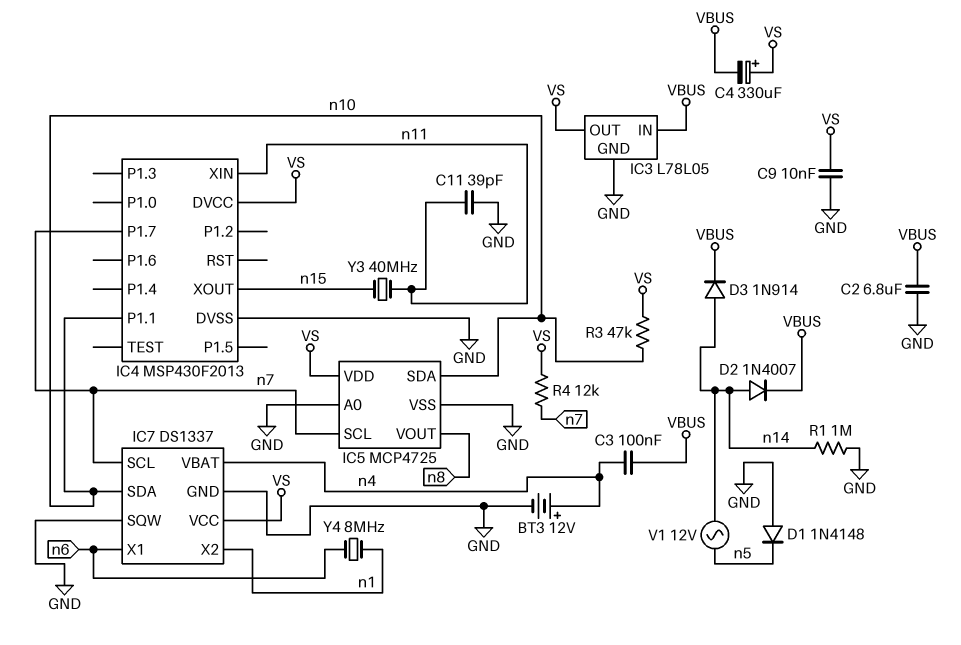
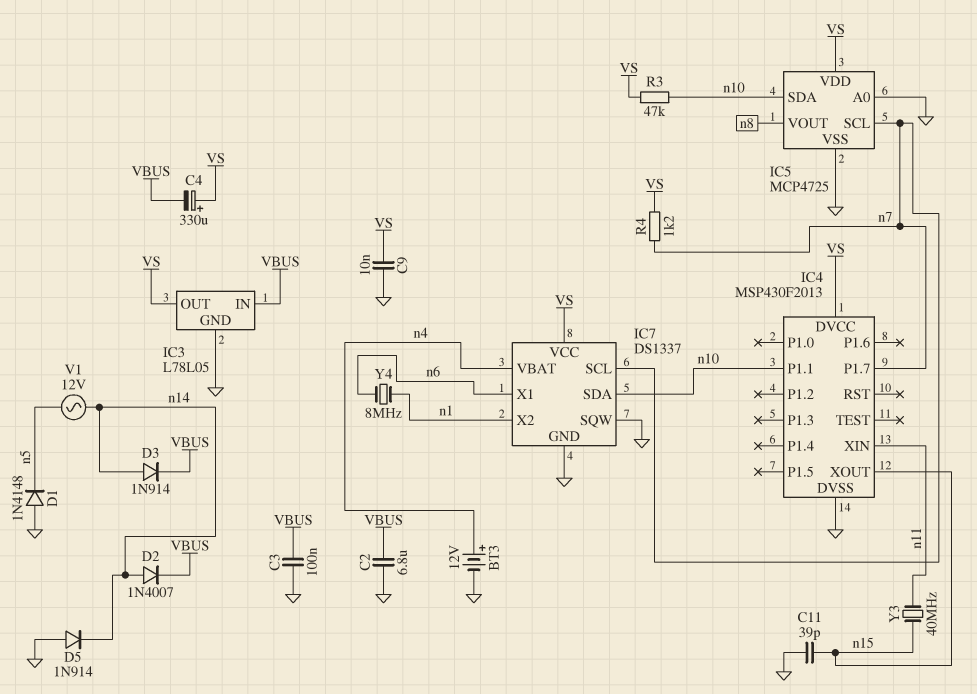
C3: 100nF (VBUS, n4) -> 100nF (GND, VBUS)
C11: 39pF (GND, n11) -> 39pF (GND, n15)
D5: none -> diode 1N914 (A GND, K n14)
R1: 1M (GND, n14) -> none
R4: 12k (VS, n7) -> 1.2k (VS, n7)

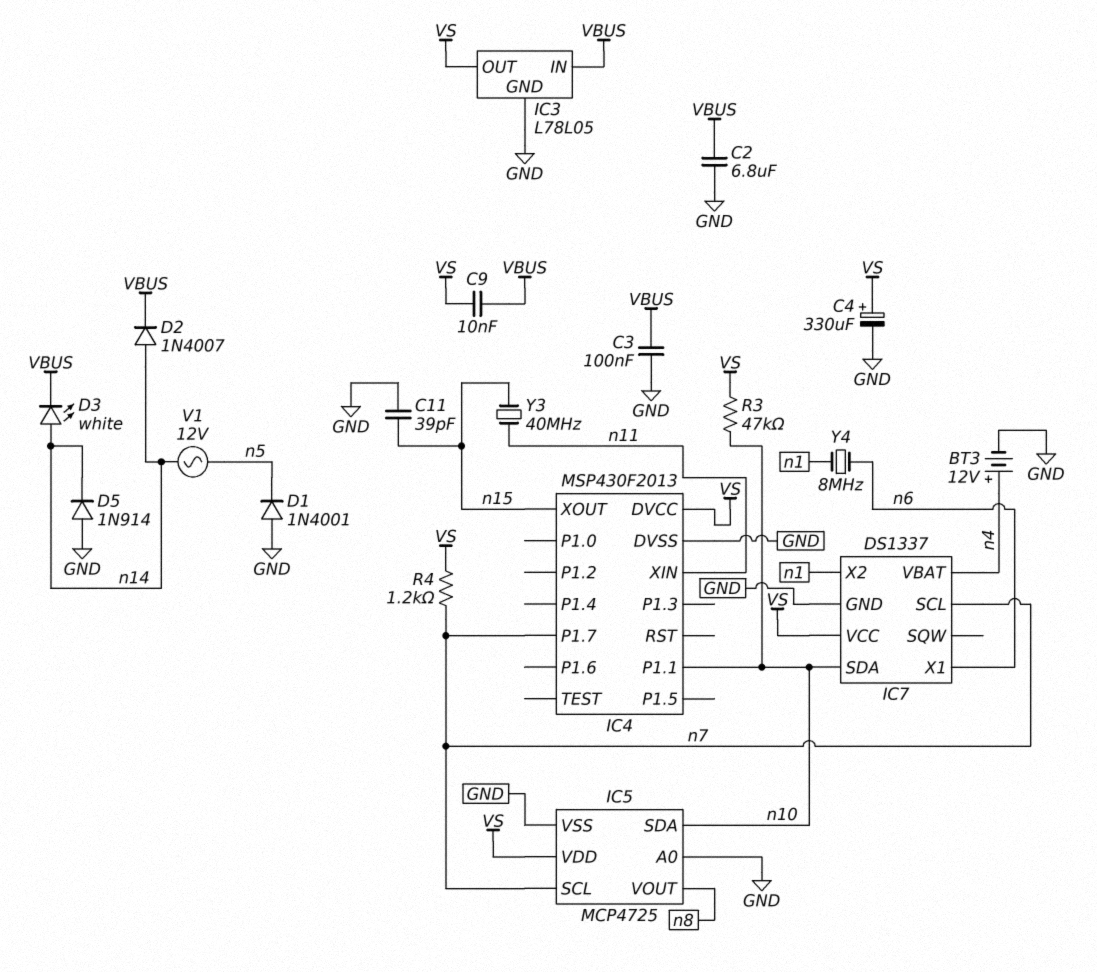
C4: 330uF (plus VS, minus VBUS) -> 330uF (plus VS, minus GND)
C9: 10nF (GND, VS) -> 10nF (VBUS, VS)
D1: diode 1N4148 (A GND, K n5) -> diode 1N4001 (A GND, K n5)
D3: diode 1N914 (A n14, K VBUS) -> LED white (A n14, K VBUS)
IC7 pin SQW: GND -> none

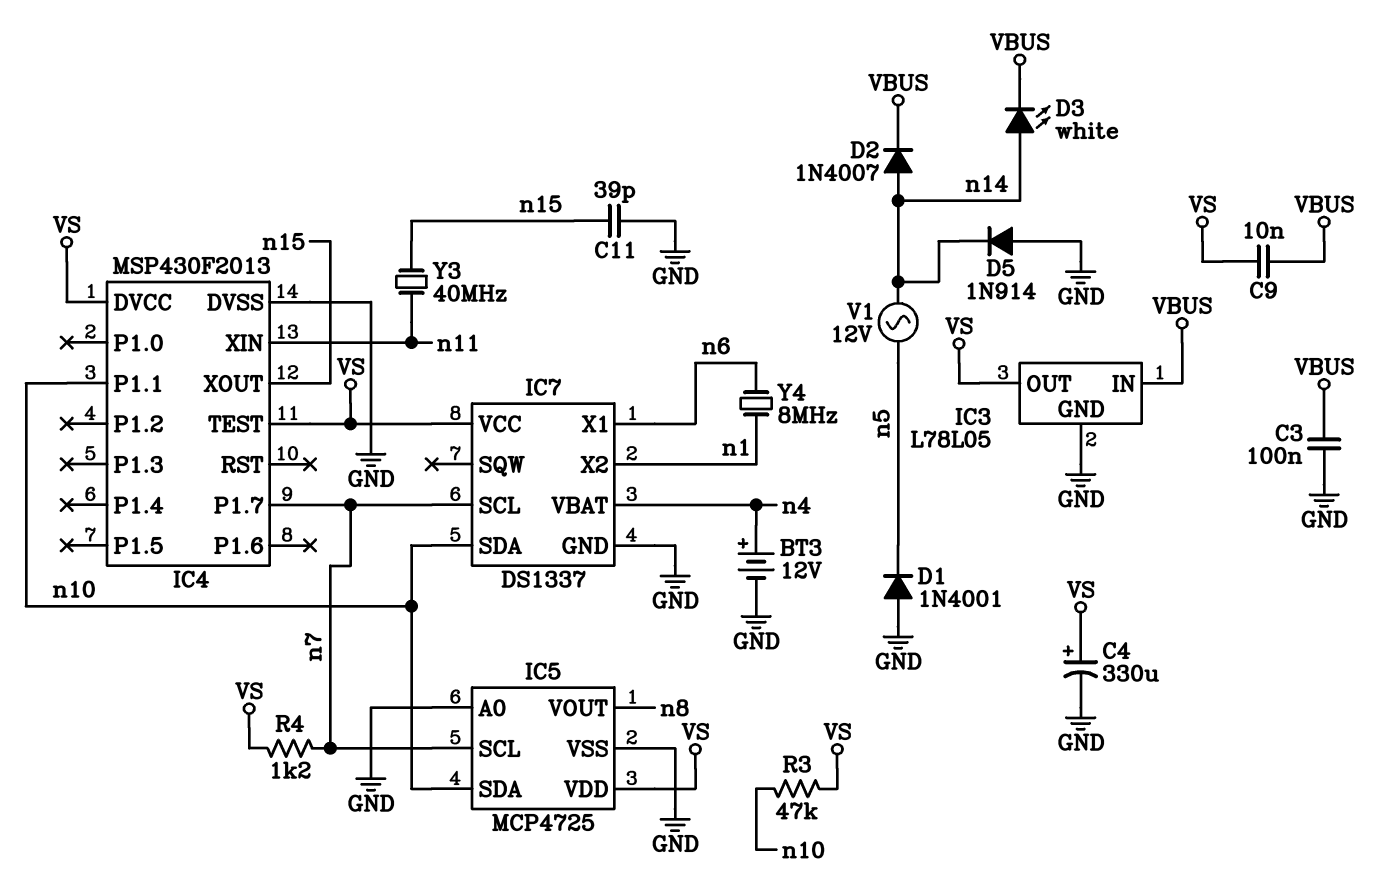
C2: 6.8uF (GND, VBUS) -> none
IC4 pin TEST: none -> VS

